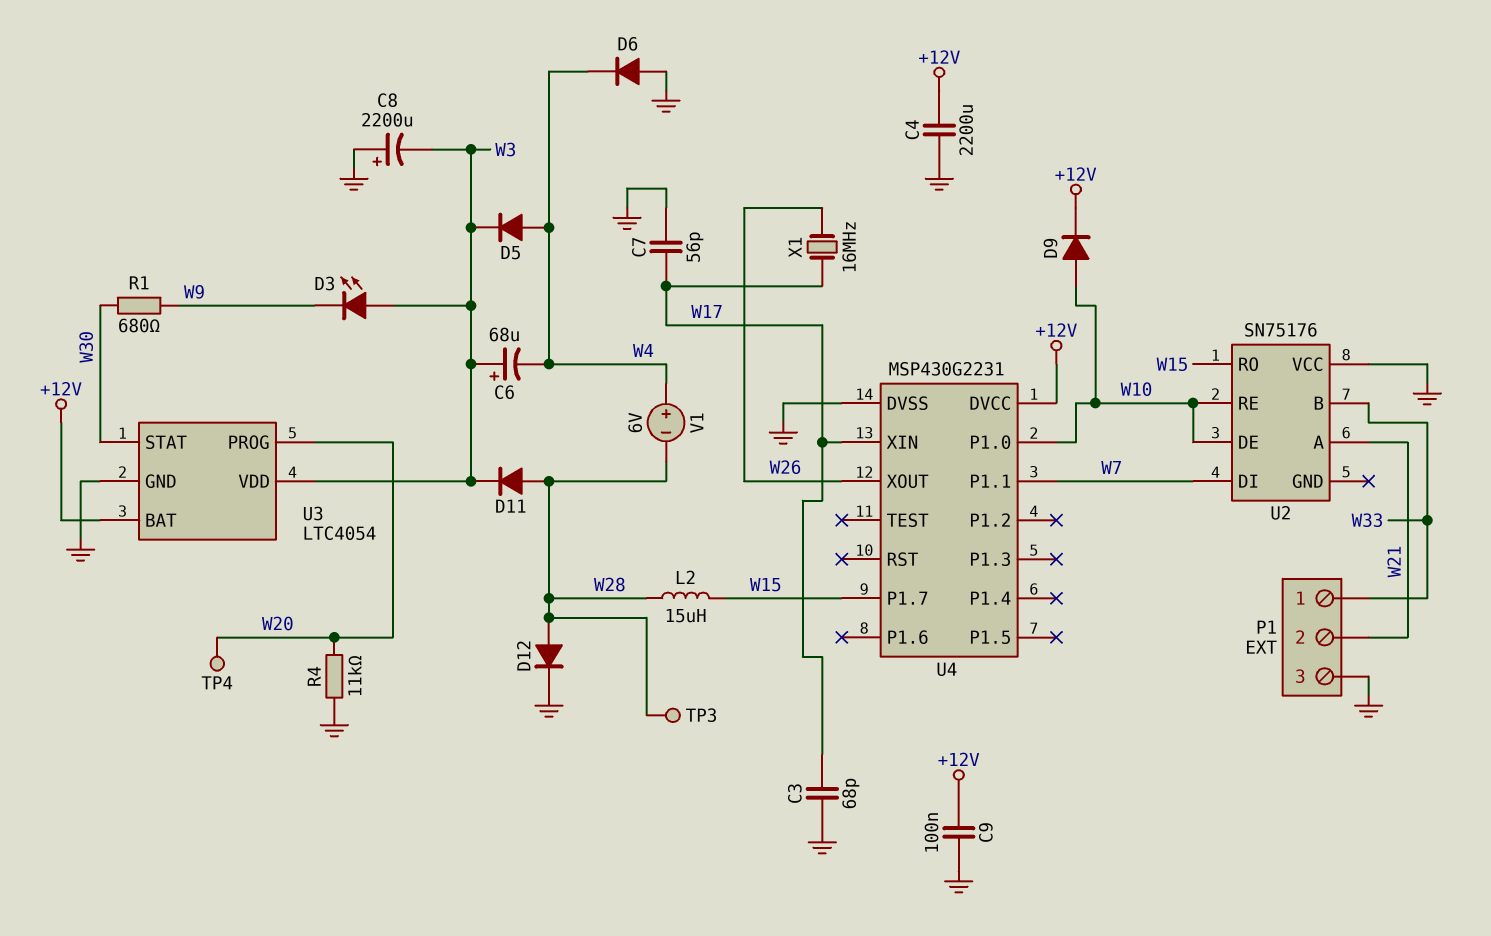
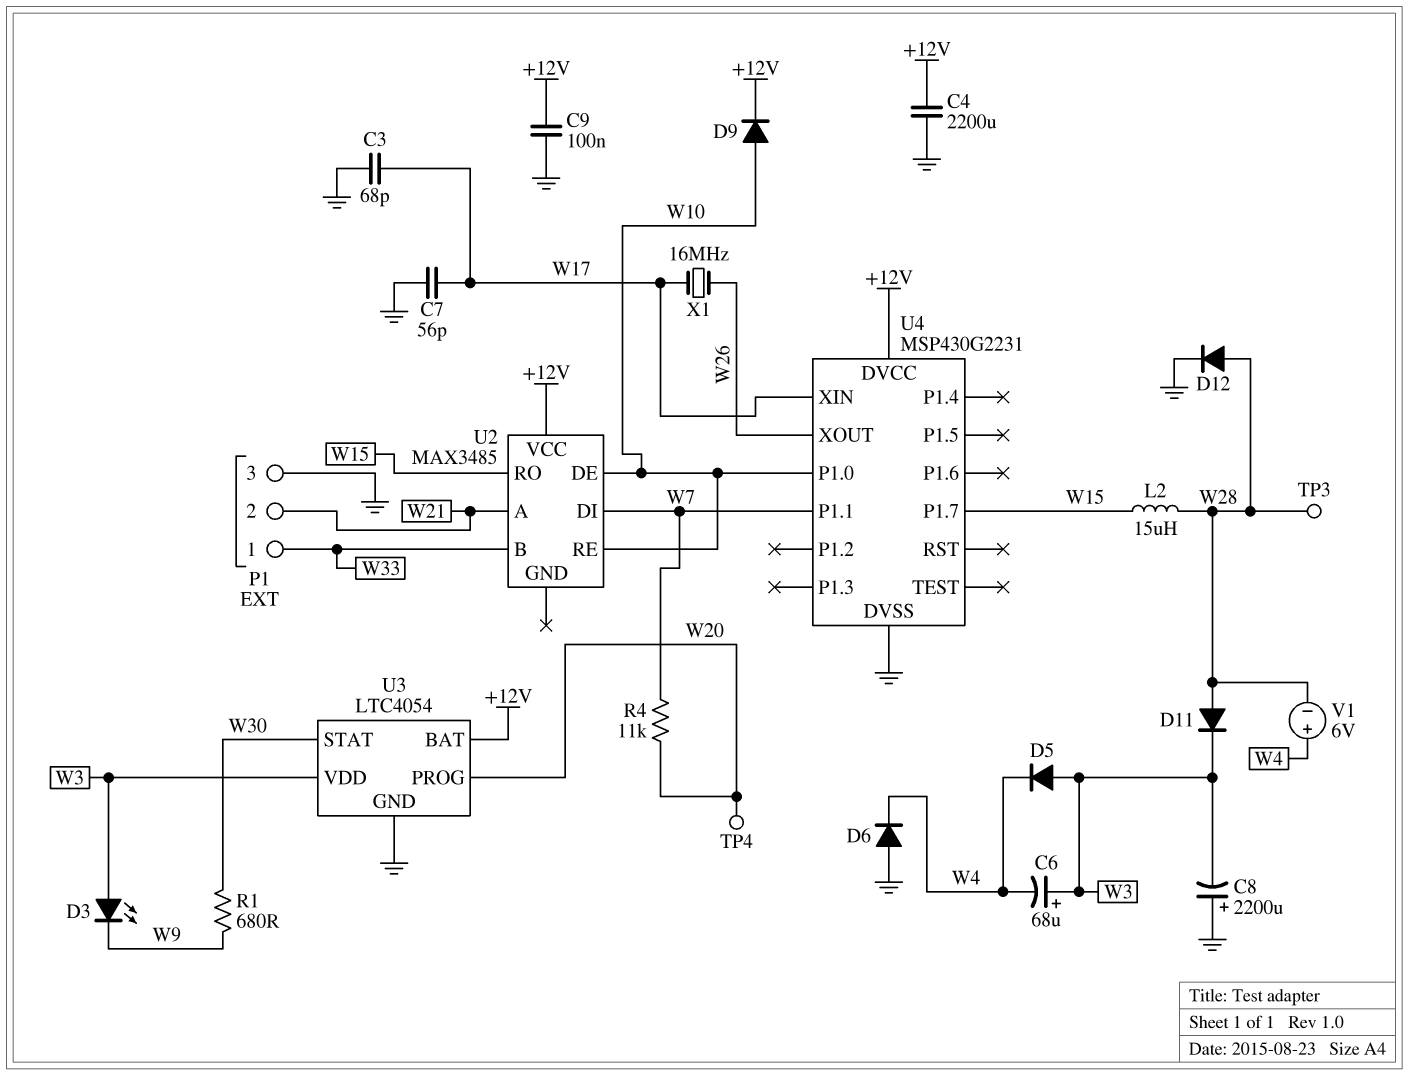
D5: diode (A W4, K W3) -> diode (A W3, K W4)
R4: 11k (GND, W20) -> 11k (W7, W20)
U2: SN75176 -> MAX3485
U2 pin VCC: GND -> +12V

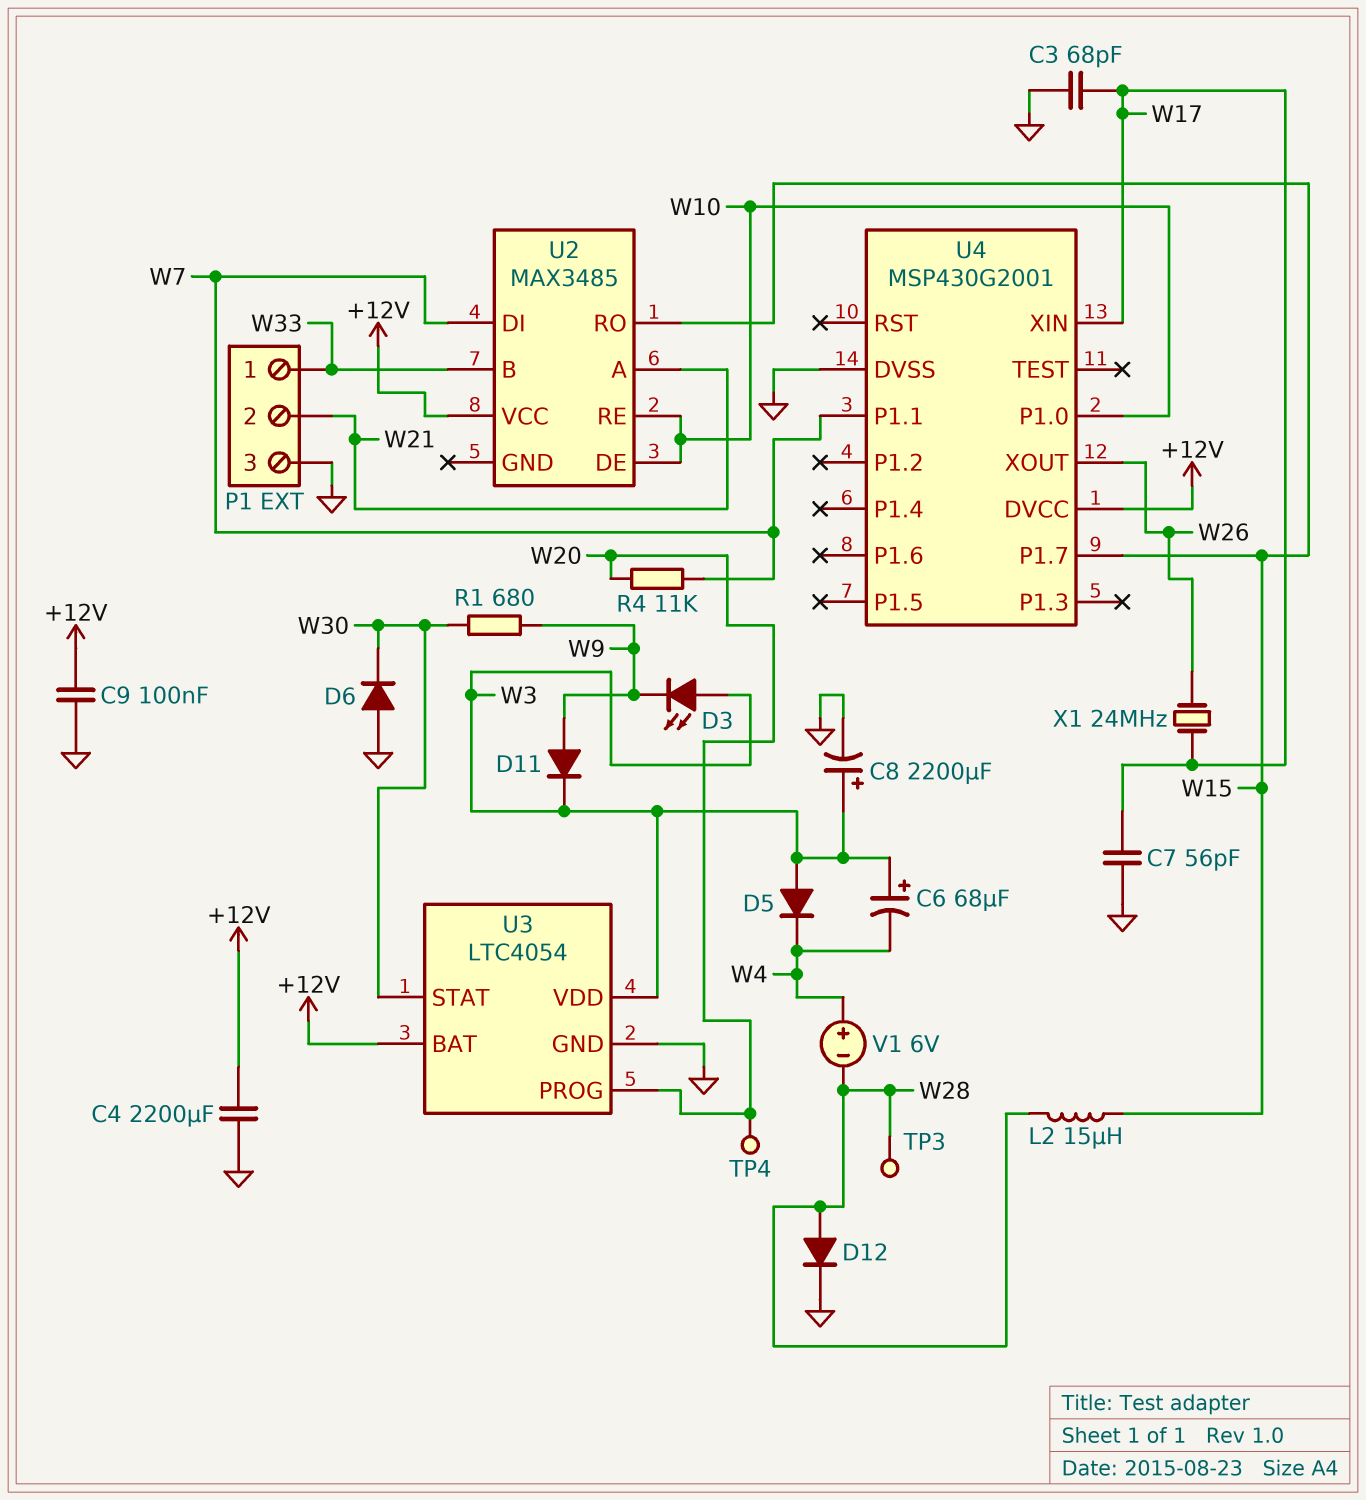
C8: 2200uF (plus GND, minus W3) -> 2200uF (plus W3, minus GND)
D6: diode (A GND, K W4) -> diode (A GND, K W30)
D9: diode (A W10, K +12V) -> none
D11: diode (A W28, K W3) -> diode (A W9, K W3)
U4: MSP430G2231 -> MSP430G2001
X1: 16MHz (W17, W26) -> 24MHz (W17, W26)

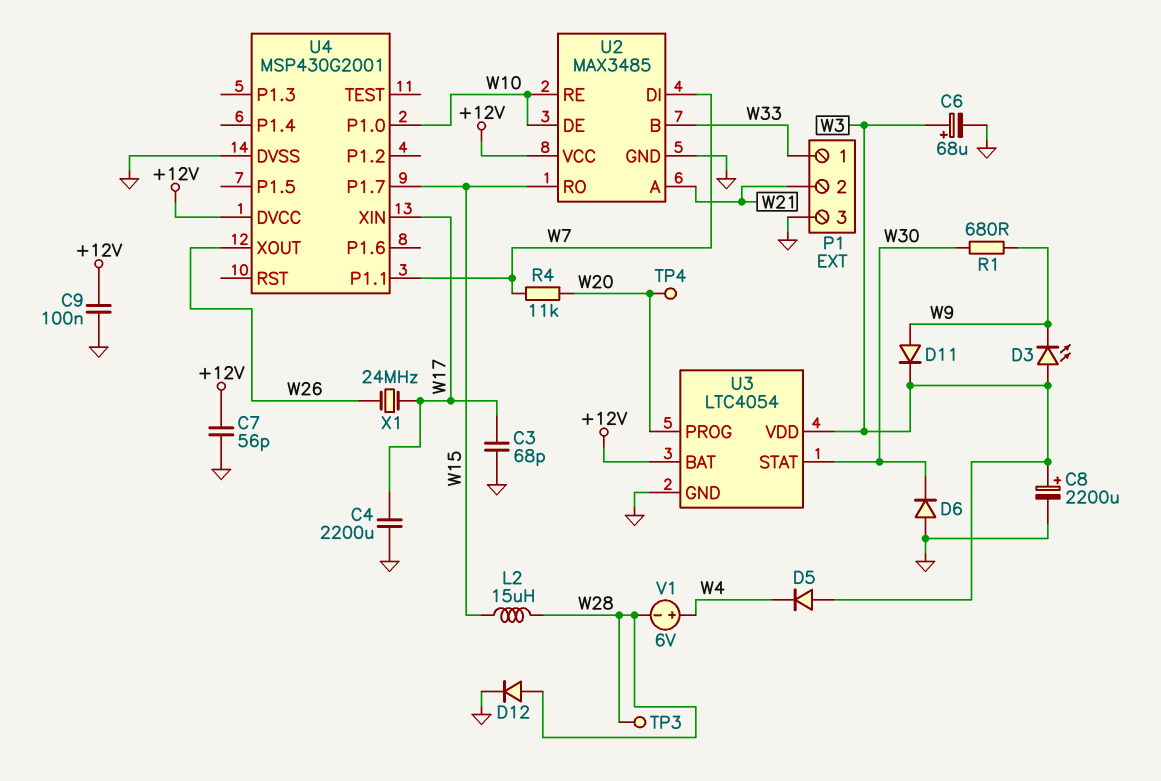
C4: 2200uF (+12V, GND) -> 2200uF (GND, W17)
C6: 68uF (plus W3, minus W4) -> 68uF (plus W3, minus GND)
C7: 56pF (GND, W17) -> 56pF (+12V, GND)
U2 pin GND: none -> GND

